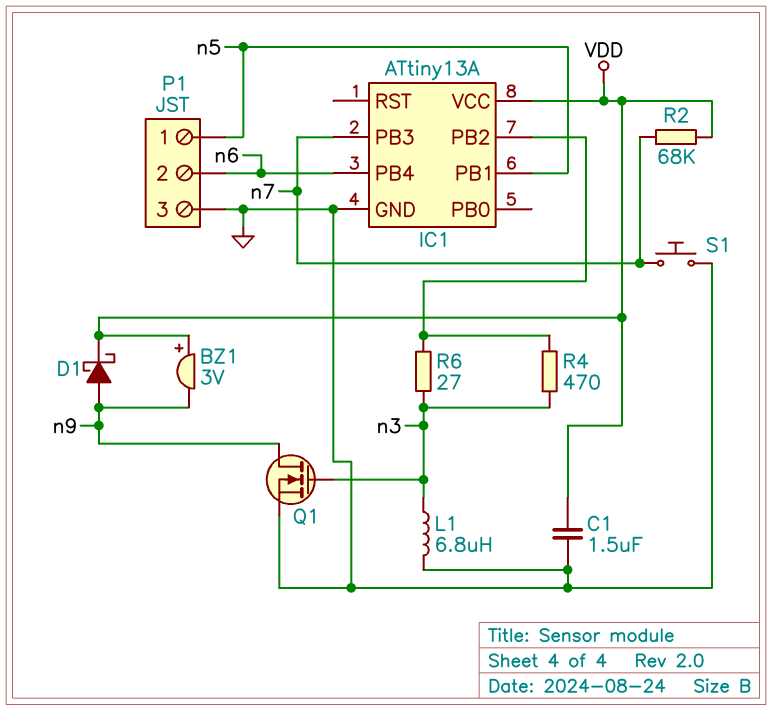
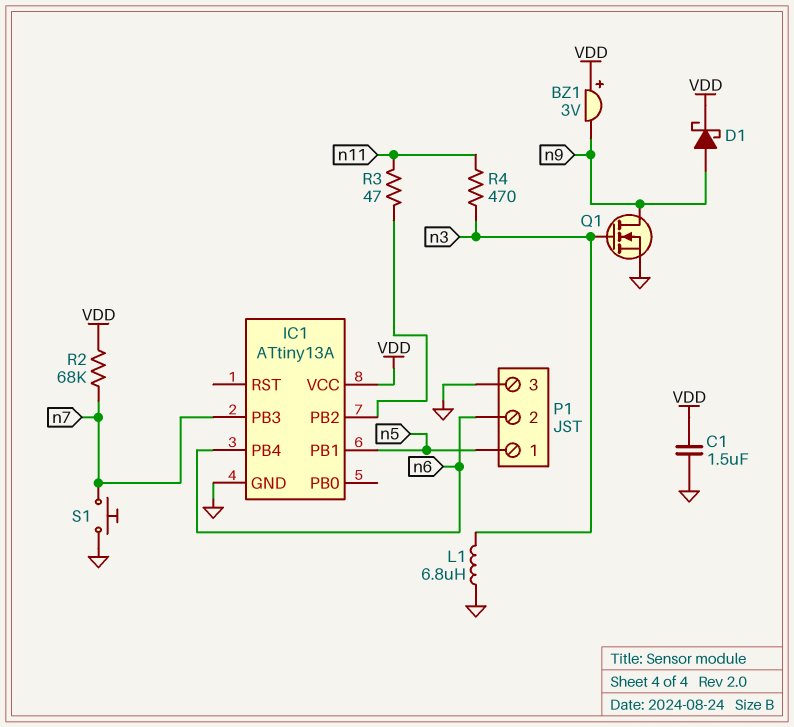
R3: none -> 47 (IC1/PB2, n11)
R4: 470 (IC1/PB2, n3) -> 470 (n3, n11)
R6: 27 (IC1/PB2, n3) -> none

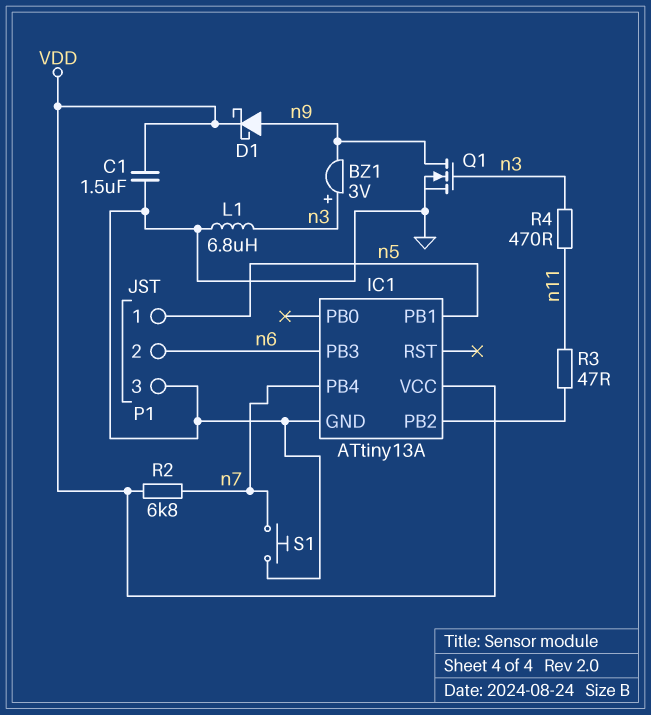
BZ1: buzzer 3V (plus VDD, minus n9) -> buzzer 3V (plus n3, minus n9)
IC1 pin PB3: n7 -> n6
IC1 pin PB4: n6 -> n7
R2: 68k (VDD, n7) -> 6.8k (VDD, n7)

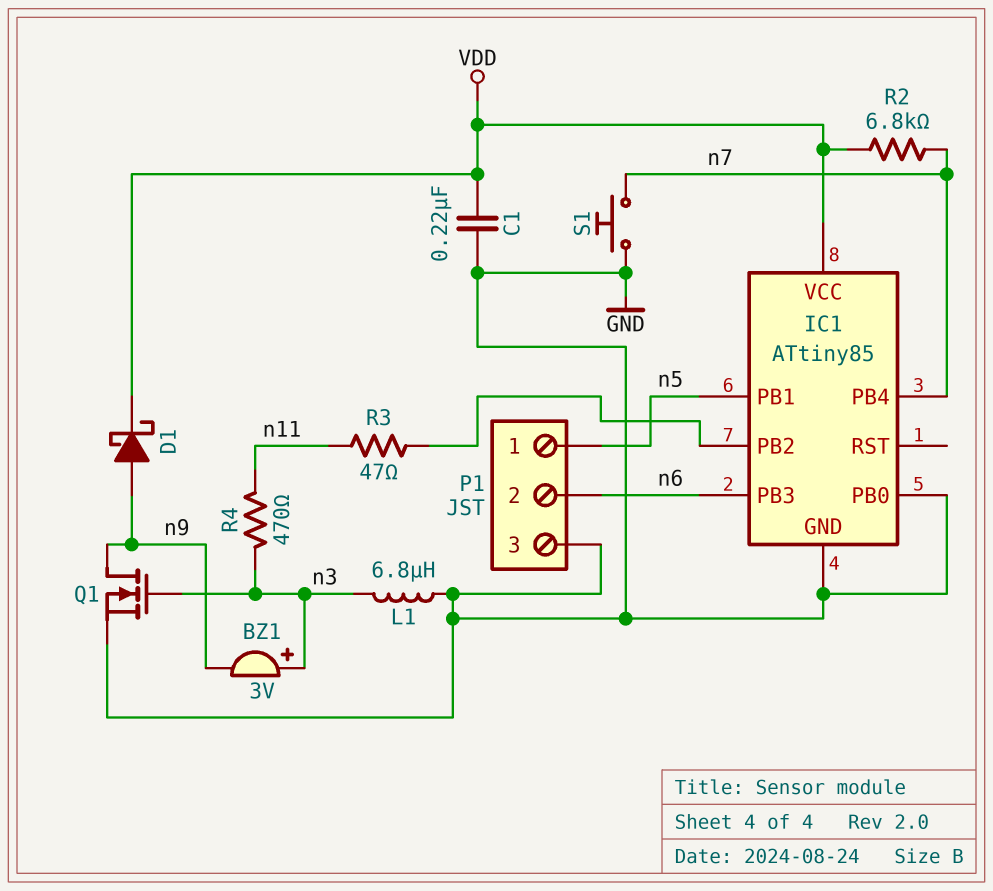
C1: 1.5uF (GND, VDD) -> 220nF (GND, VDD)
IC1: ATtiny13A -> ATtiny85
IC1 pin PB0: none -> GND

